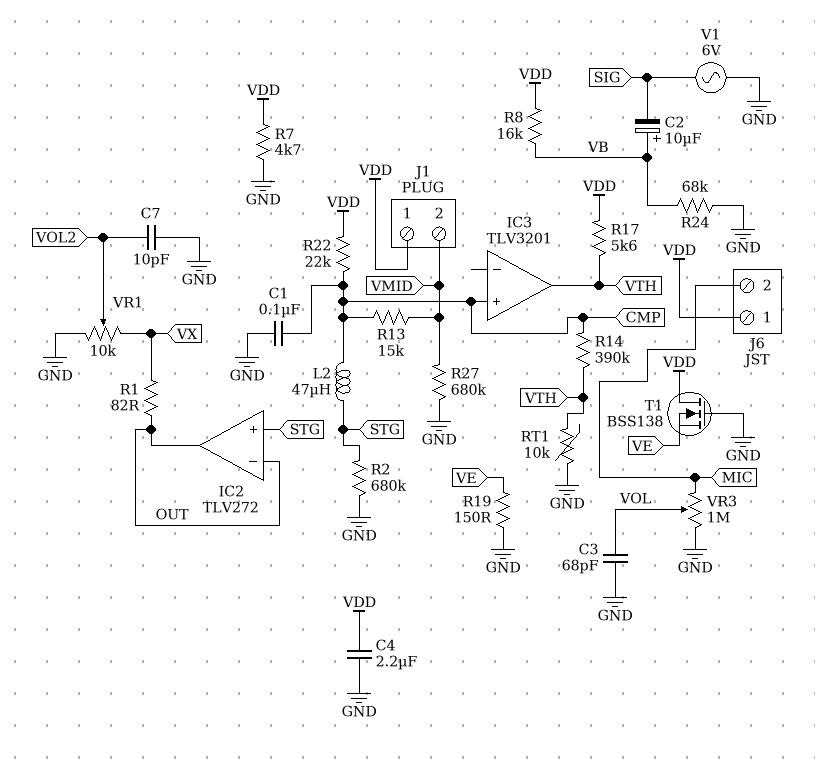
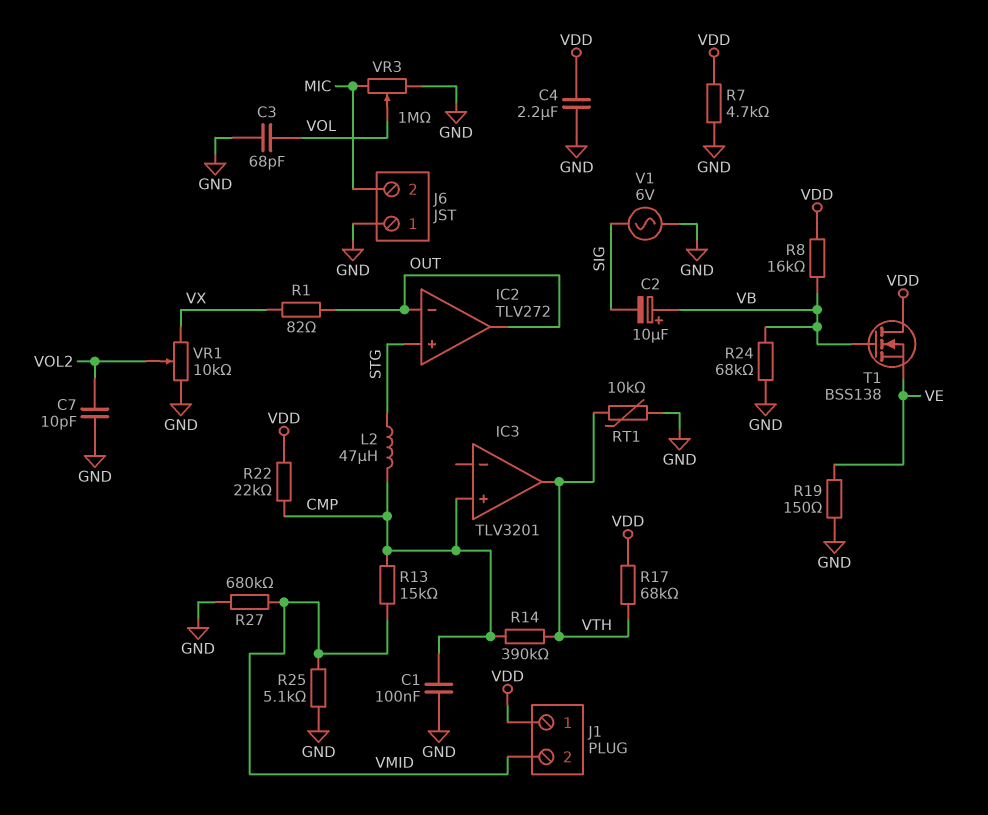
J6 pin 1: VDD -> GND
R2: 680k (GND, STG) -> none
R17: 5.6k (VDD, VTH) -> 68k (VDD, VTH)
R25: none -> 5.1k (GND, VMID)
T1: NMOS BSS138 (G GND, D VDD, S VE) -> NMOS BSS138 (G VB, D VDD, S VE)

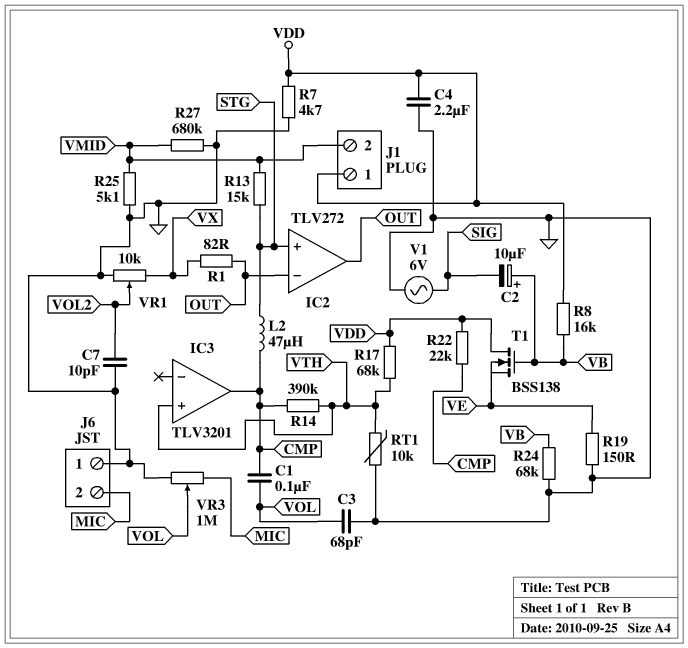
C1: 100nF (CMP, GND) -> 100nF (CMP, VOL)
IC3 pin in+: CMP -> VTH
IC3 pin out: VTH -> CMP
R13: 15k (CMP, VMID) -> 15k (STG, VMID)

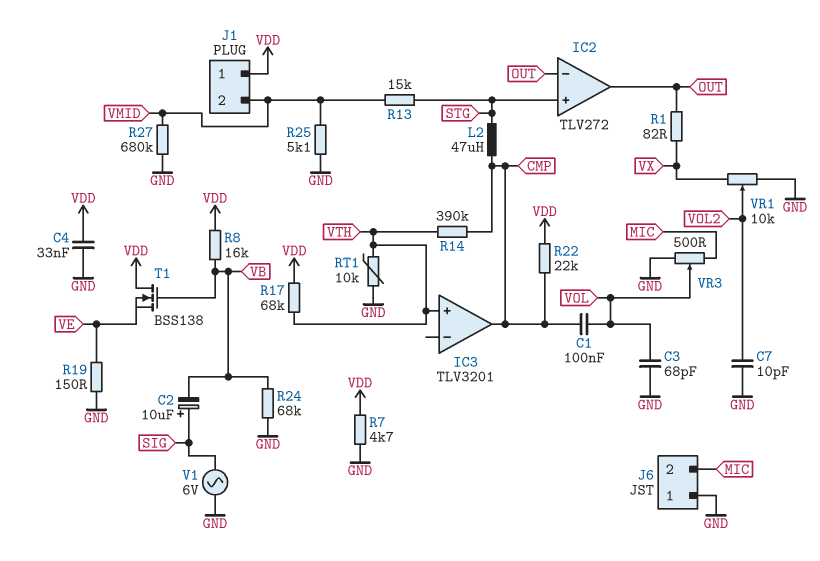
C2: 10uF (plus VB, minus SIG) -> 10uF (plus SIG, minus VB)
C4: 2.2uF (GND, VDD) -> 33nF (GND, VDD)
VR3: 1M (GND, MIC, wiper VOL) -> 500 (GND, MIC, wiper VOL)

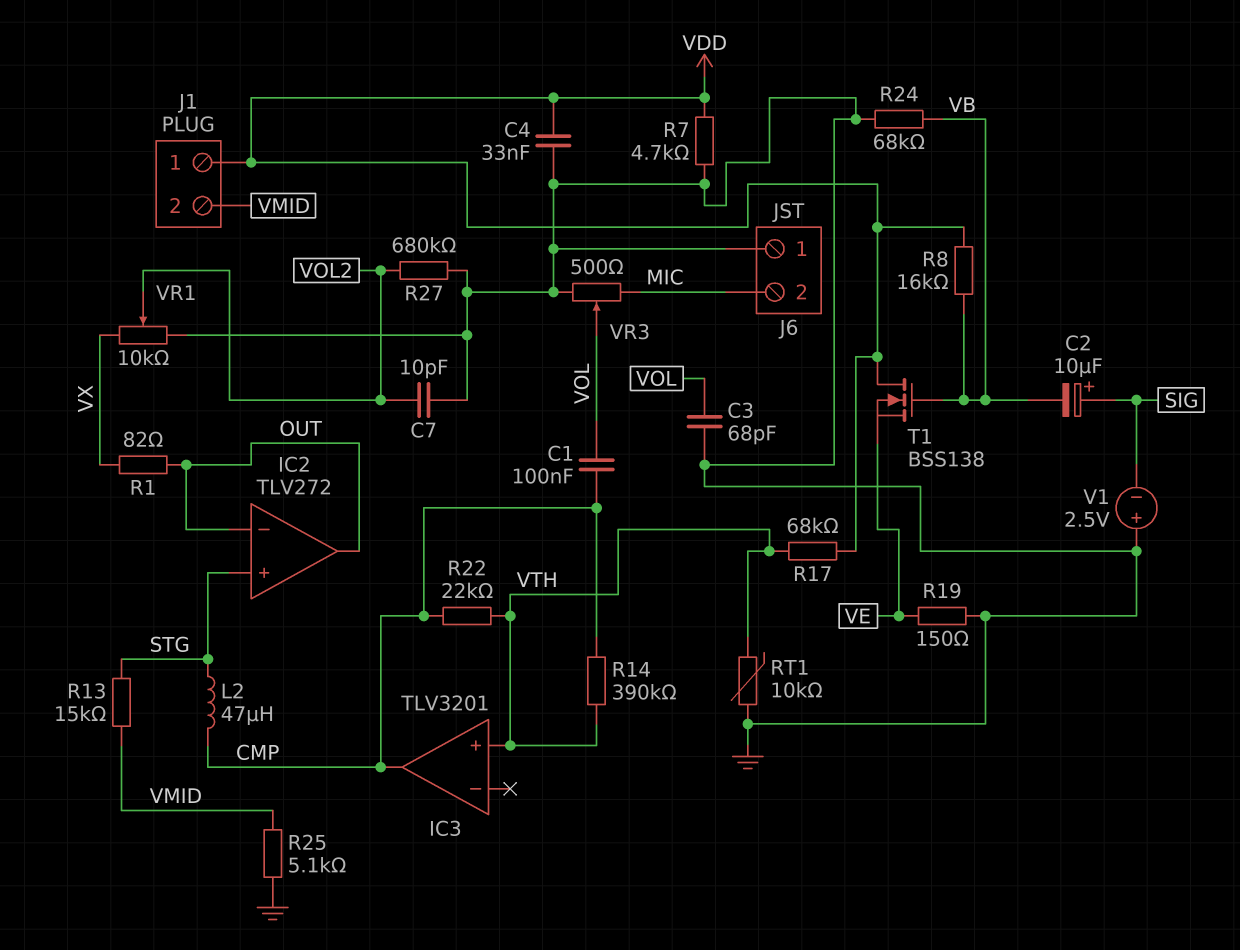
R22: 22k (CMP, VDD) -> 22k (CMP, VTH)
R27: 680k (GND, VMID) -> 680k (GND, VOL2)
V1: AC 6V (GND, SIG) -> 2.5V (plus GND, minus SIG)

